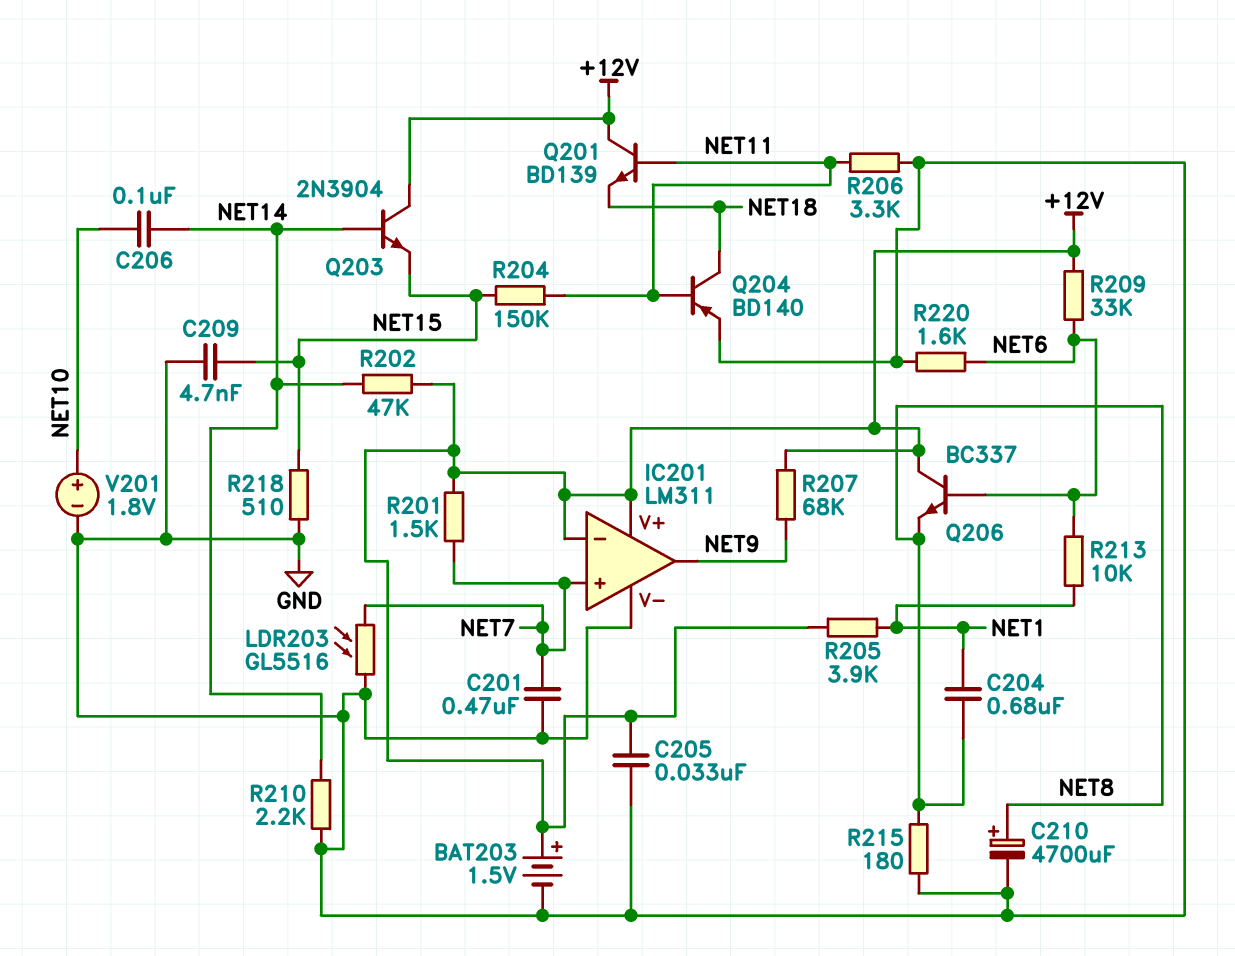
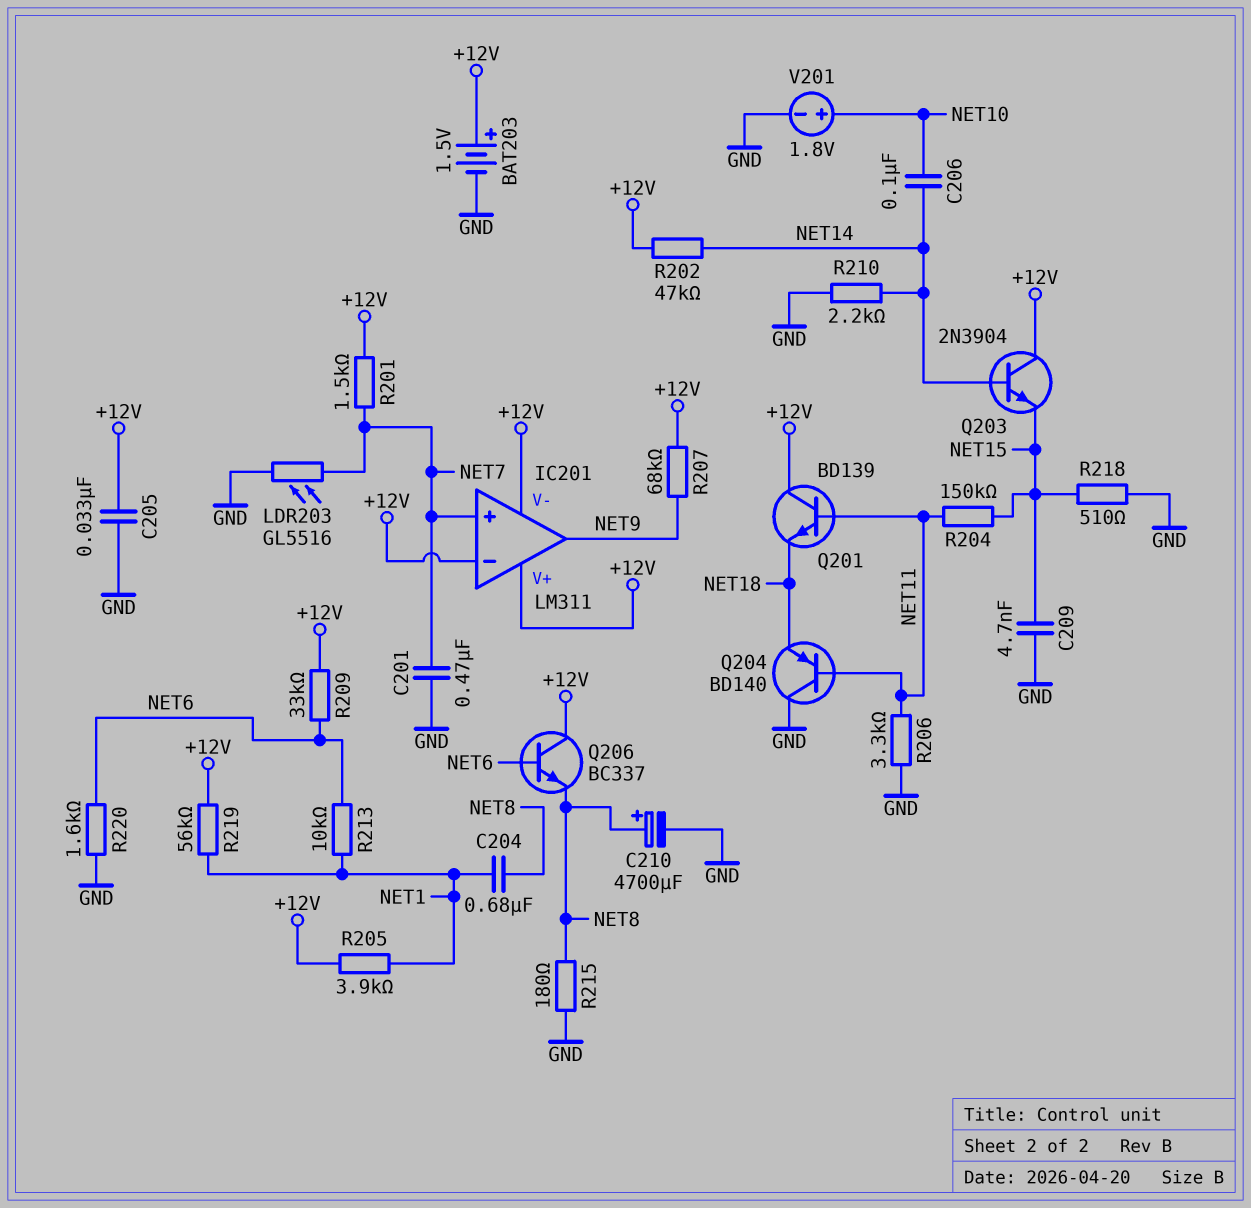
IC201 pin V-: GND -> +12V
Q204: PNP BD140 (B NET11, C NET18, E GND) -> PNP BD140 (B NET11, C GND, E NET18)
R219: none -> 56k (+12V, NET1)

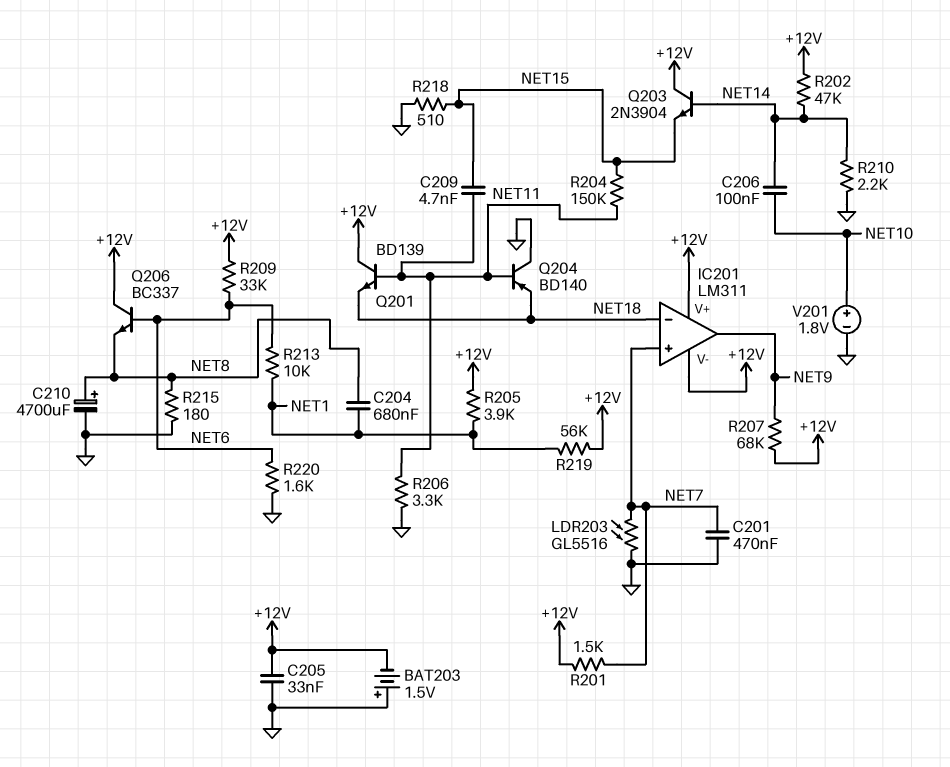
BAT203: 1.5V (plus +12V, minus GND) -> 1.5V (plus GND, minus +12V)
C209: 4.7nF (GND, NET15) -> 4.7nF (NET11, NET15)
IC201 pin in-: +12V -> NET18

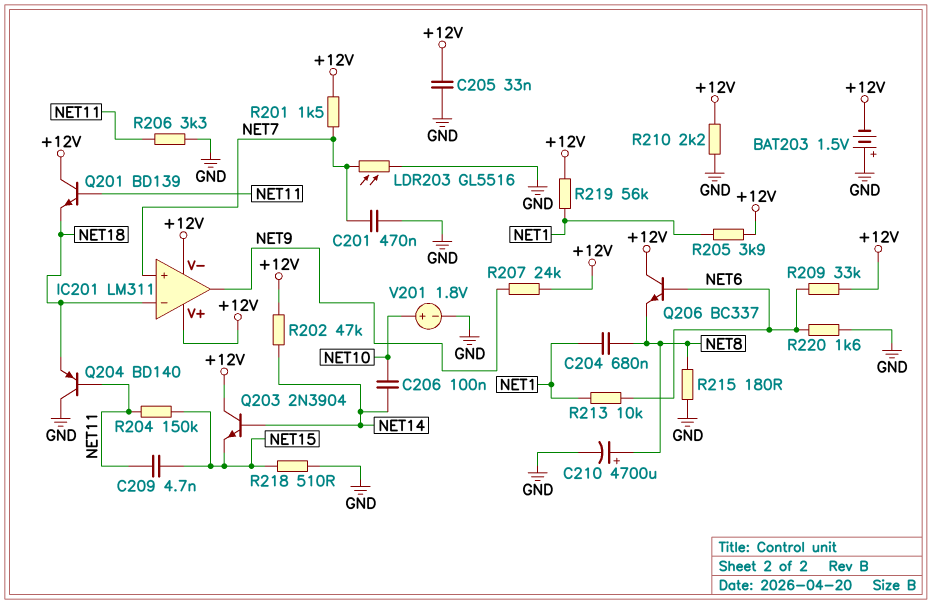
R207: 68k (+12V, NET9) -> 24k (+12V, NET9)
R210: 2.2k (GND, NET14) -> 2.2k (+12V, GND)

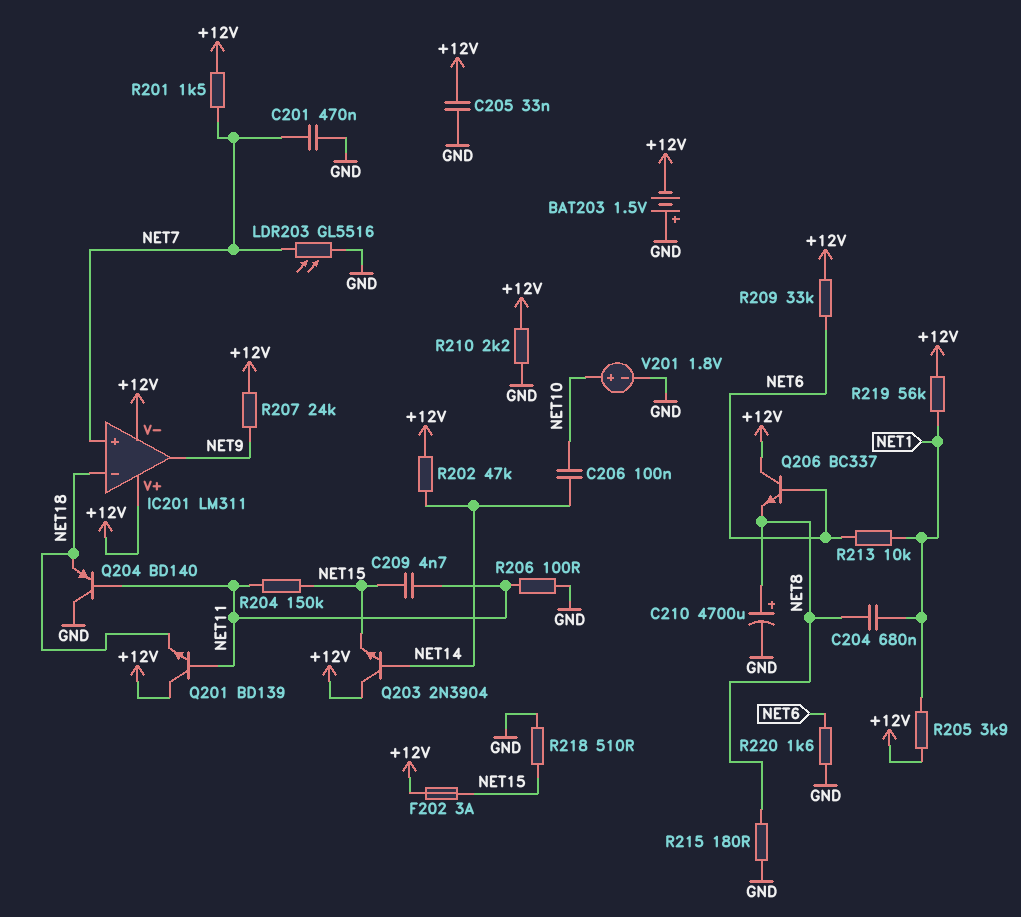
F202: none -> 3A (+12V, NET15)
R206: 3.3k (GND, NET11) -> 100 (GND, NET11)

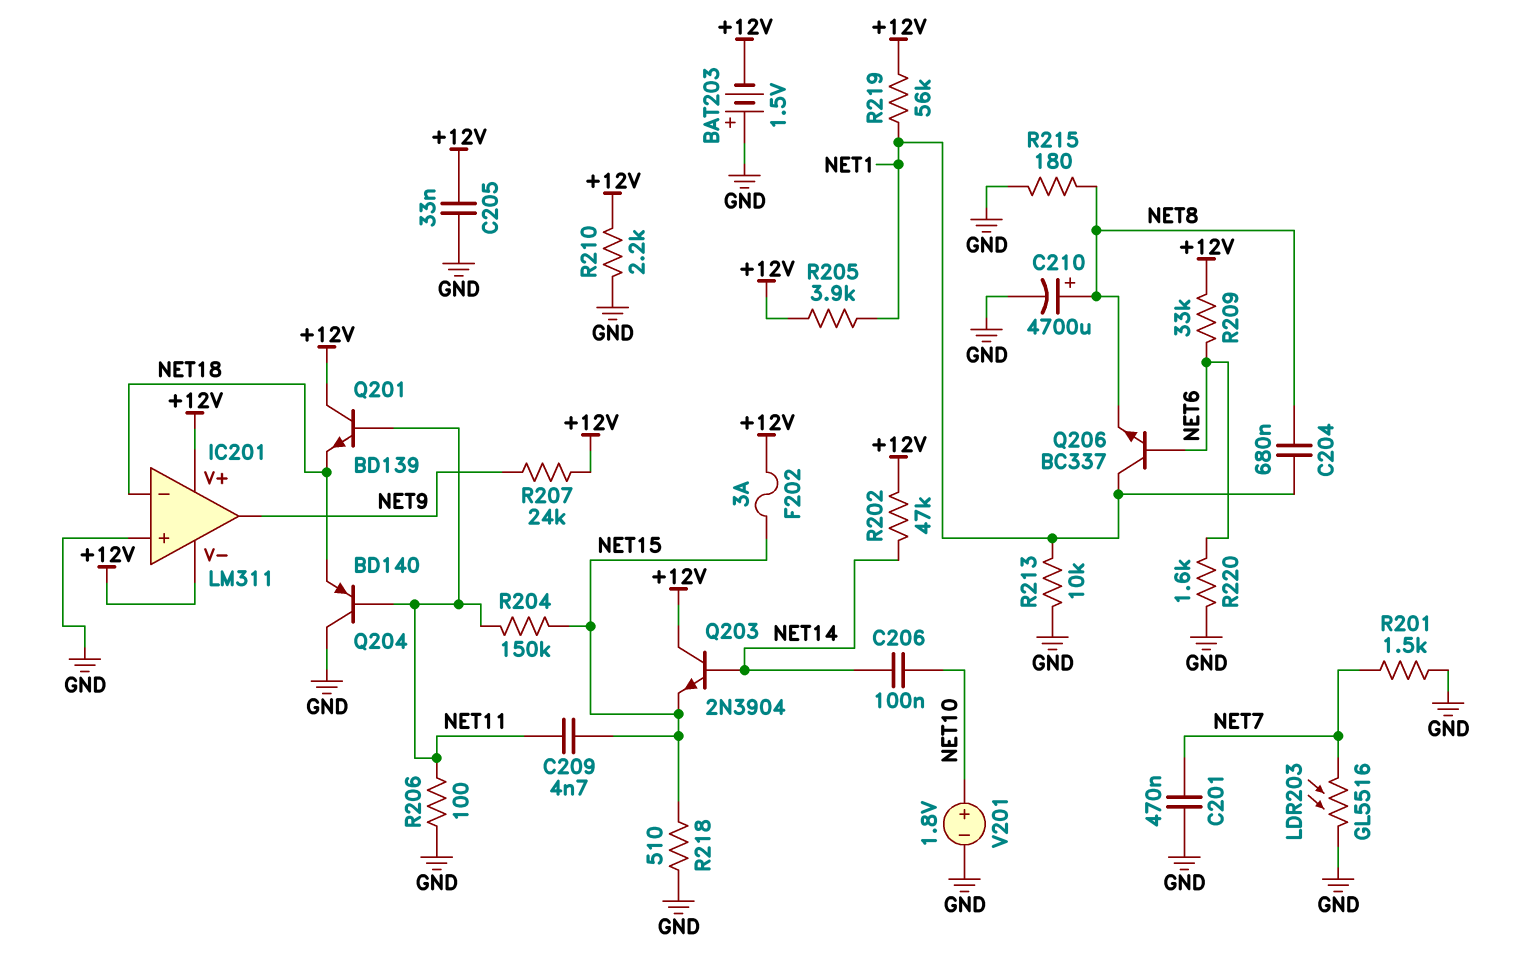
IC201 pin in+: NET7 -> GND
Q206: NPN BC337 (B NET6, C +12V, E NET8) -> NPN BC337 (B NET6, C NET1, E NET8)
R201: 1.5k (+12V, NET7) -> 1.5k (GND, NET7)
R213: 10k (NET1, NET6) -> 10k (GND, NET1)

